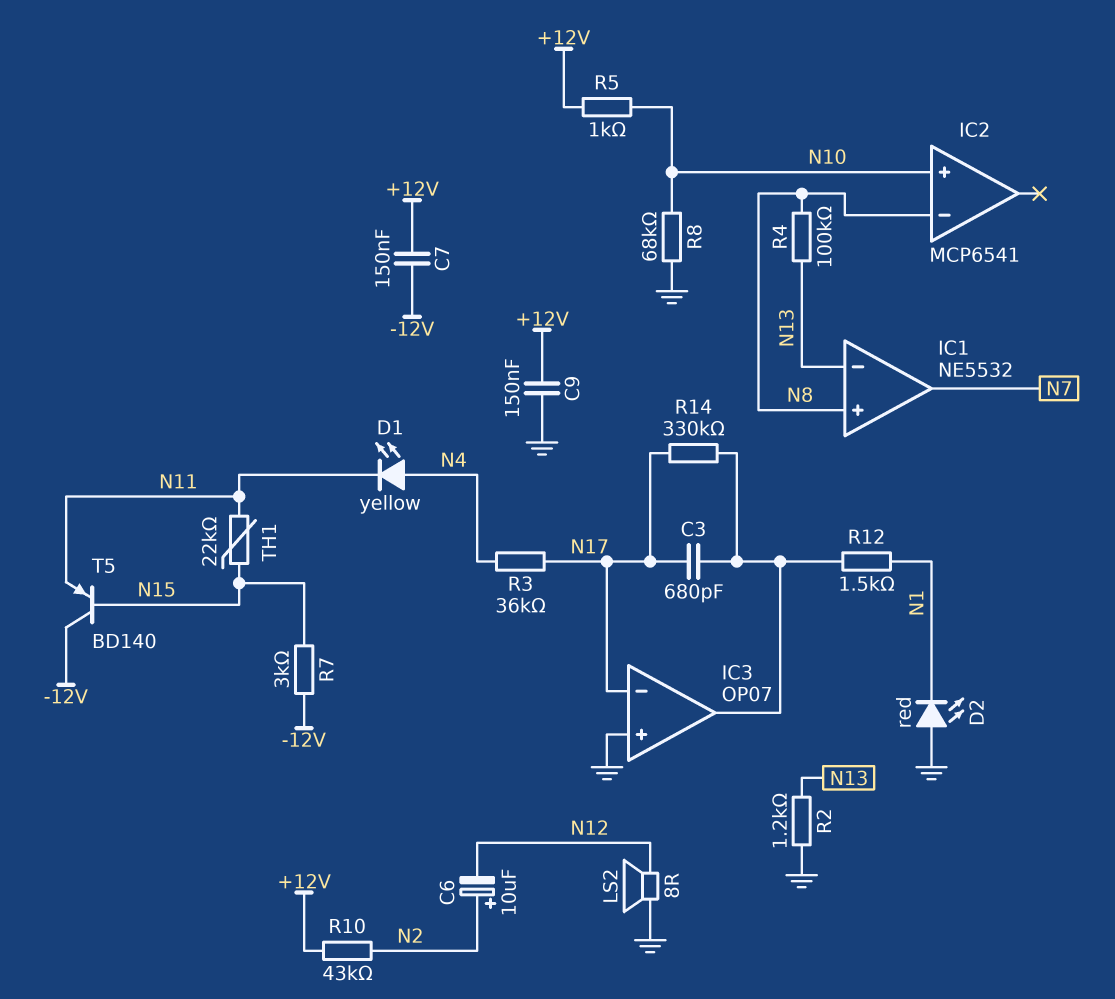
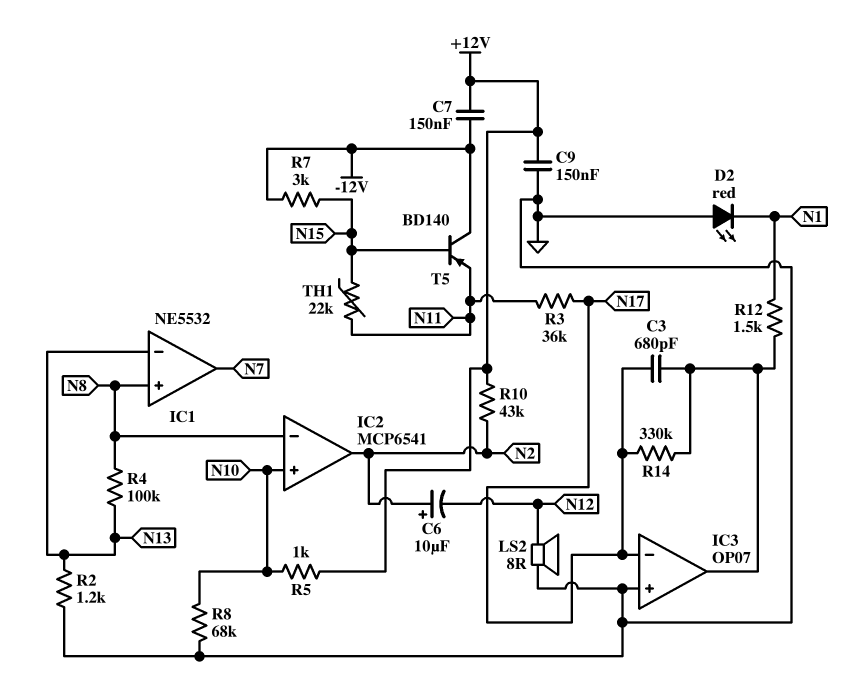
D1: LED yellow (A N4, K N11) -> none
IC2 pin out: none -> N2
R3: 36k (N4, N17) -> 36k (N11, N17)

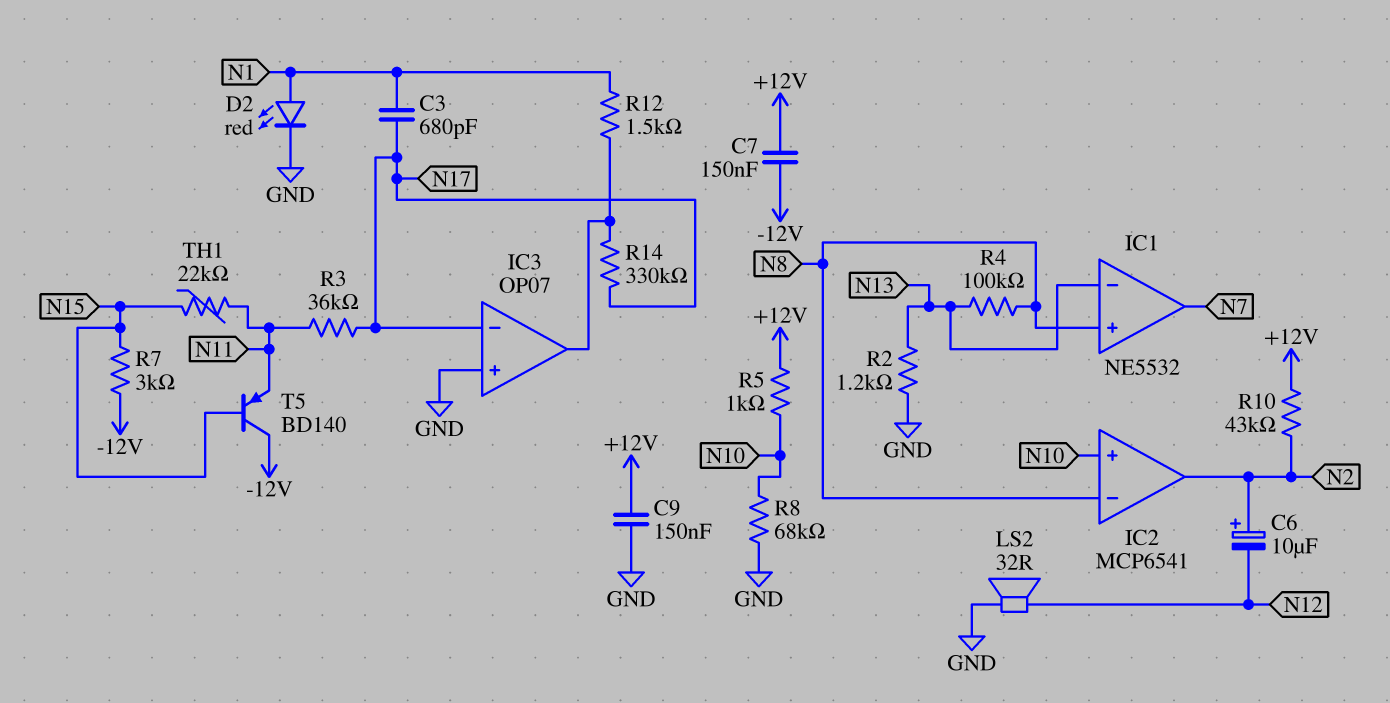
C3: 680pF (IC3/out, N17) -> 680pF (N1, N17)
D2: LED red (A GND, K N1) -> LED red (A N1, K GND)
LS2: speaker 8R (GND, N12) -> speaker 32R (GND, N12)

